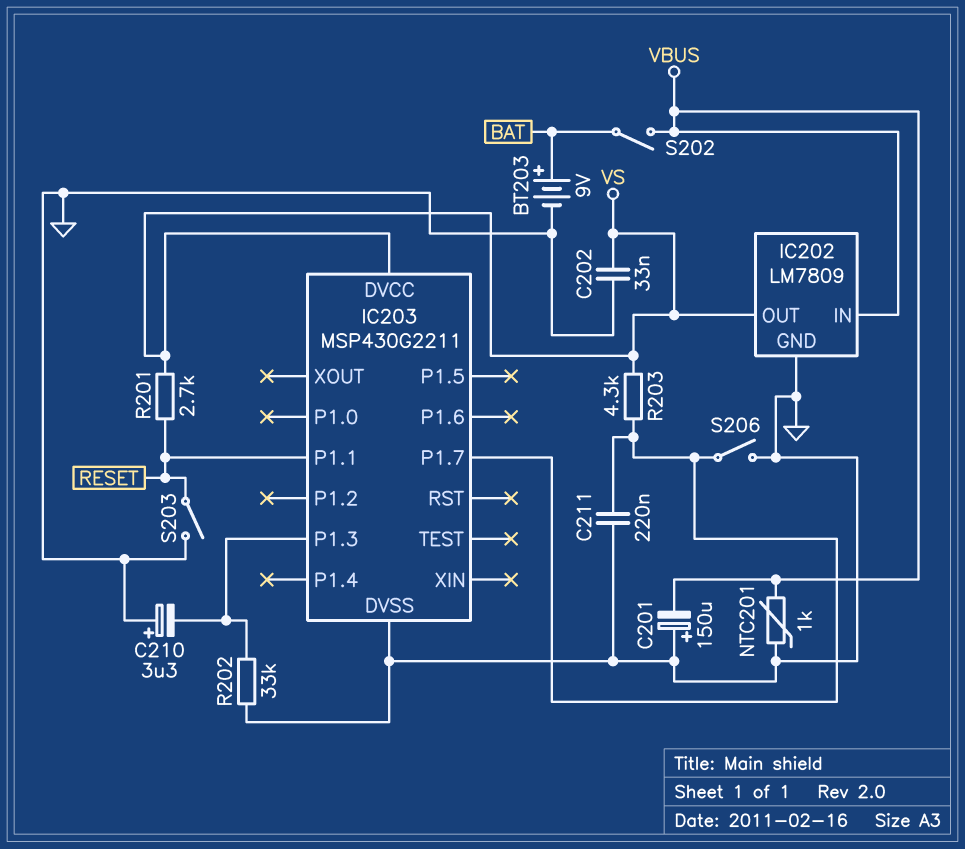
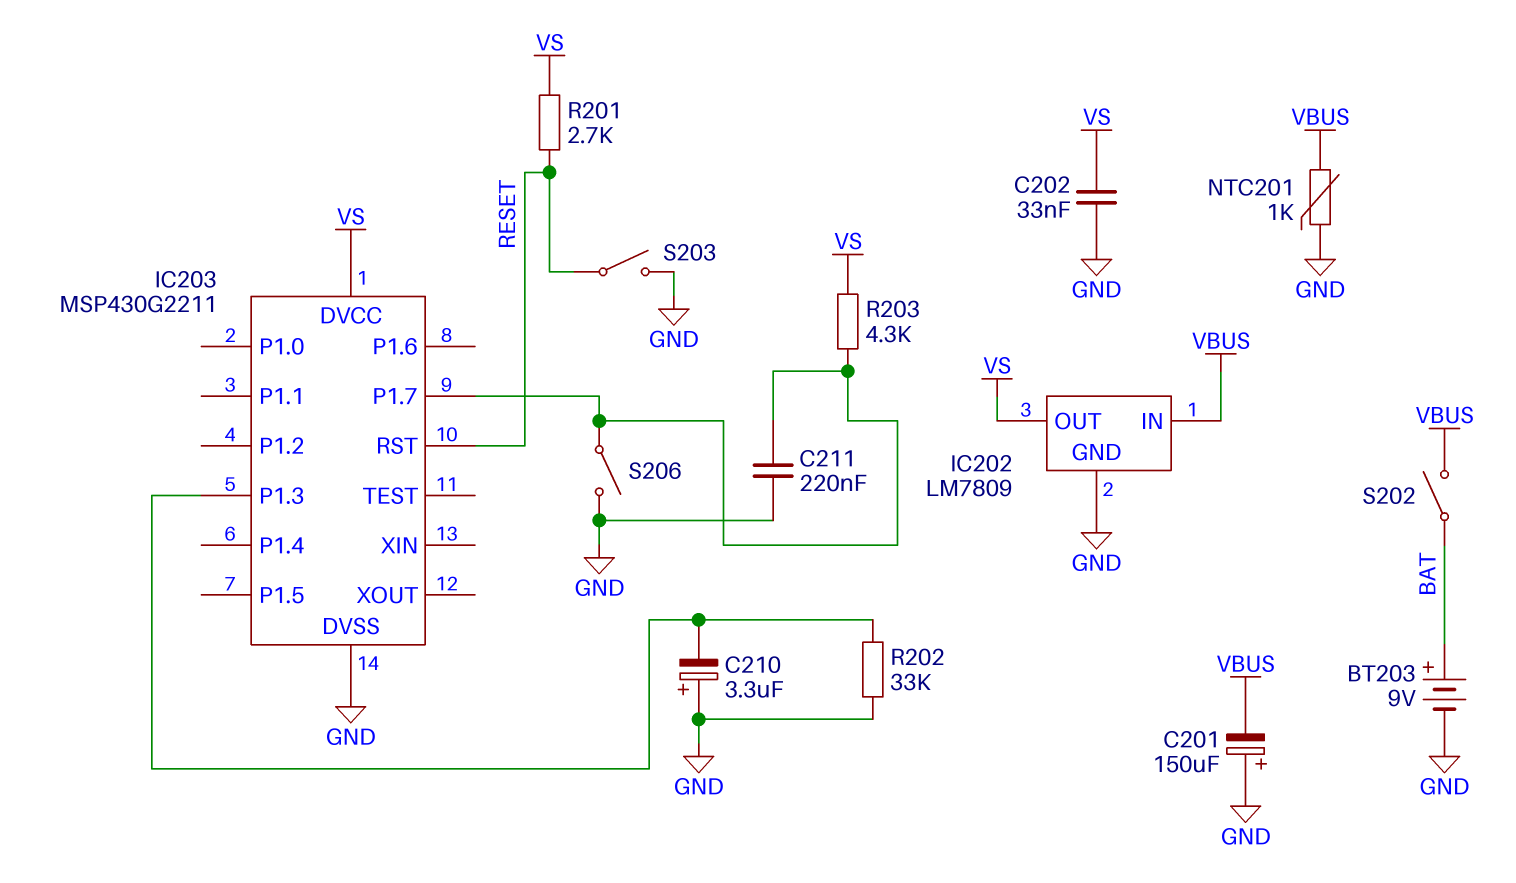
IC203 pin P1.1: RESET -> none
IC203 pin RST: none -> RESET

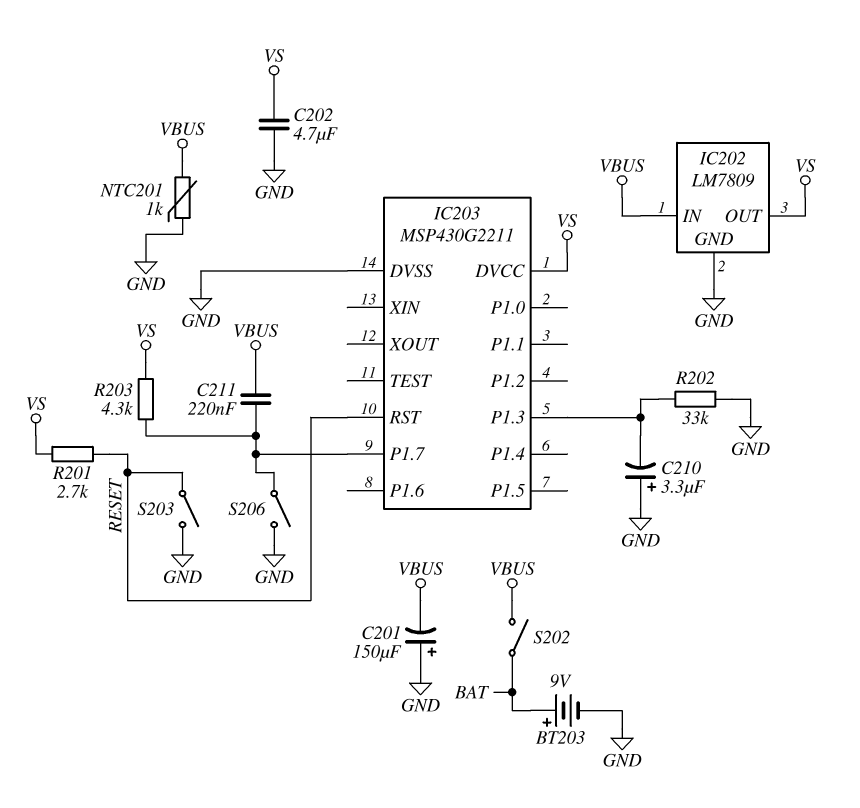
C202: 33nF (GND, VS) -> 4.7uF (GND, VS)
C211: 220nF (GND, IC203/P1.7) -> 220nF (IC203/P1.7, VBUS)

